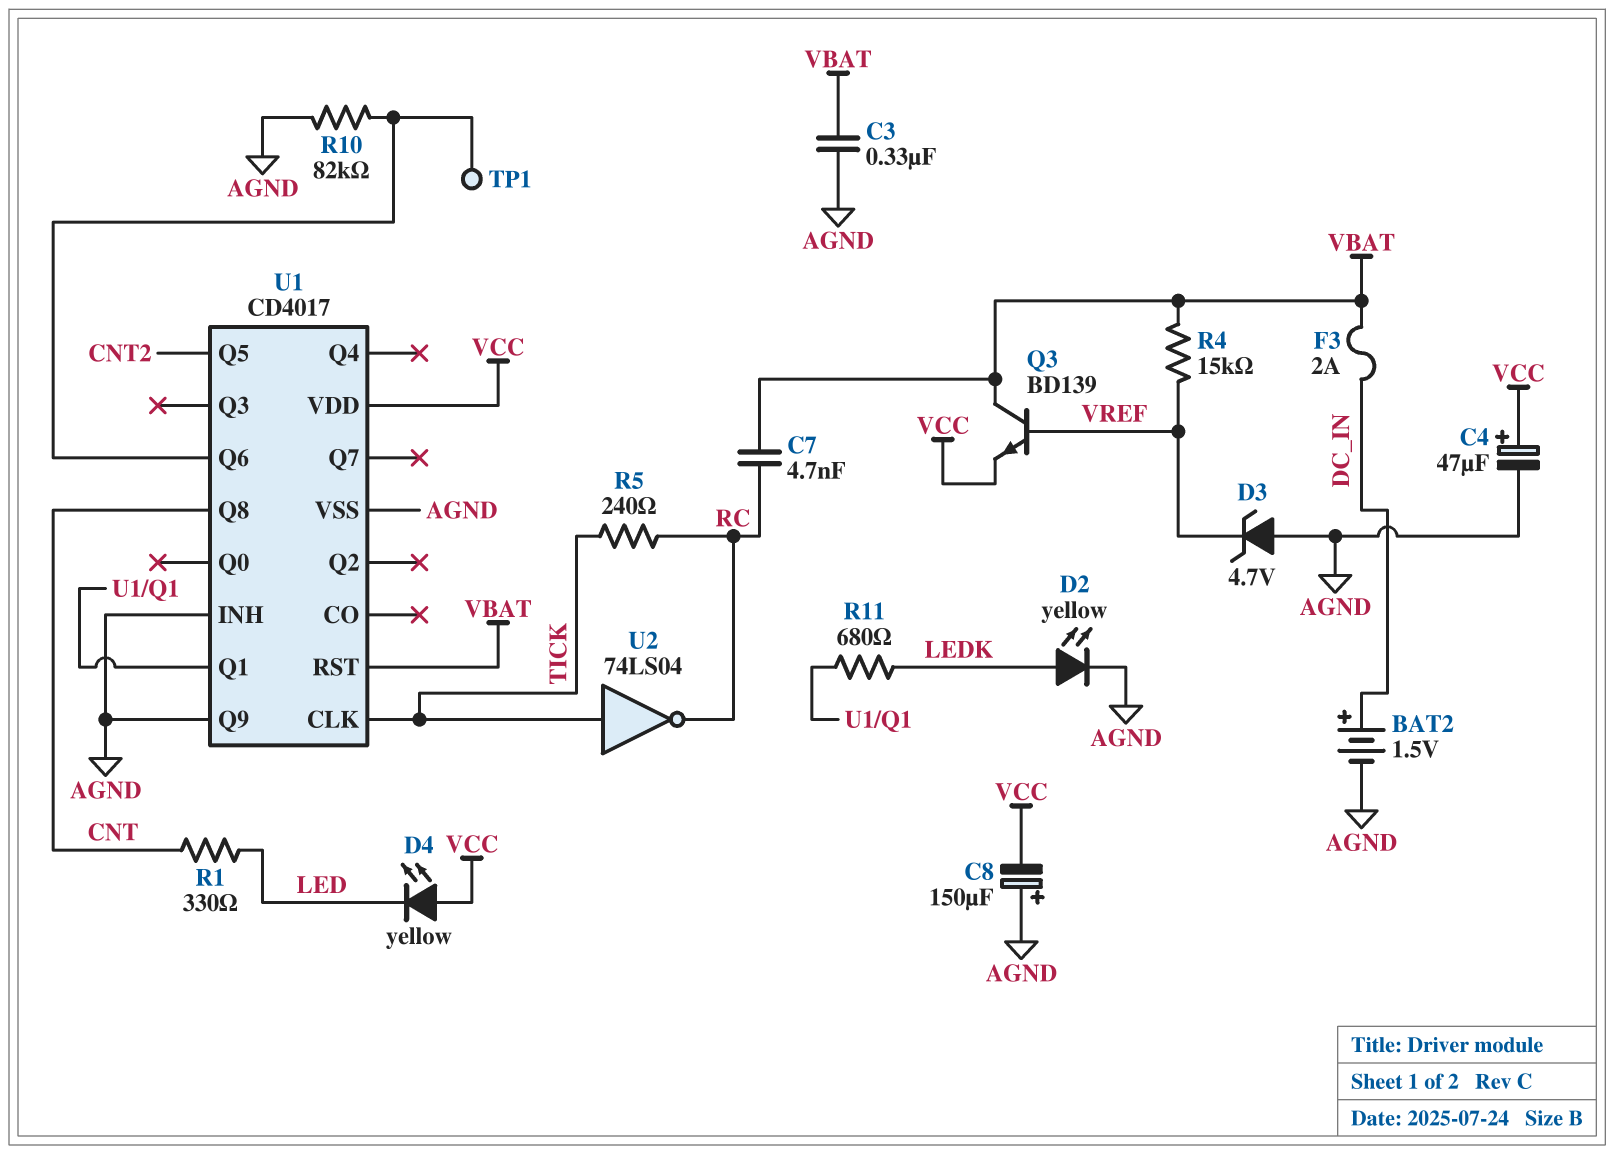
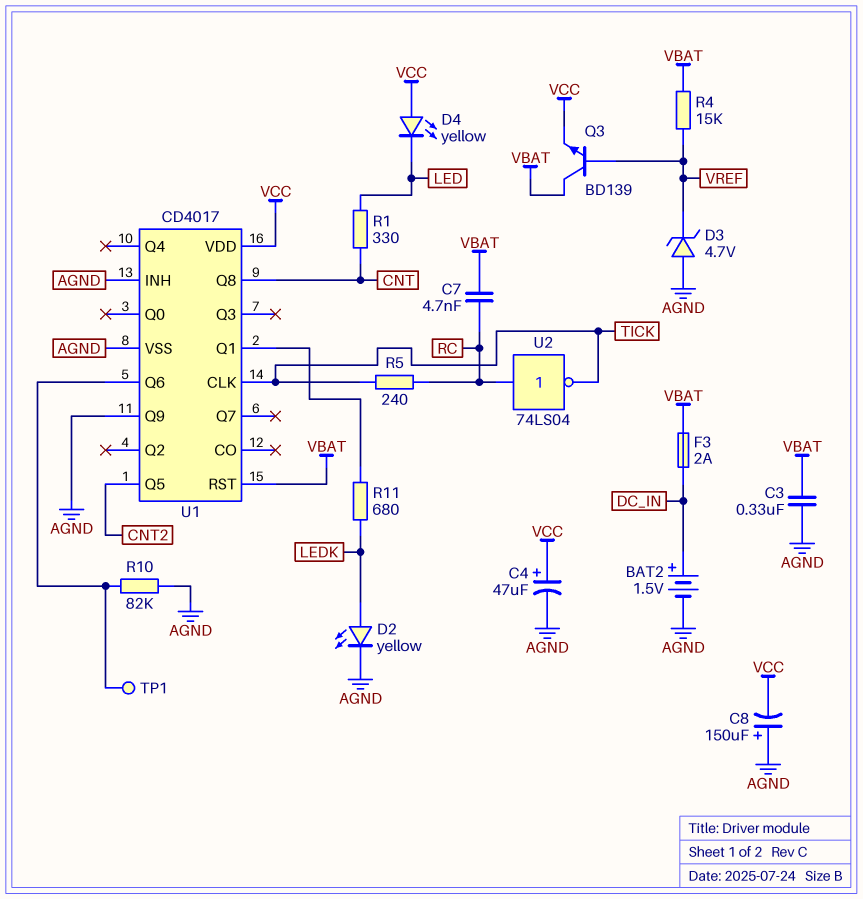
U2: NOT 74LS04 (in TICK, out RC) -> NOT 74LS04 (in RC, out TICK)

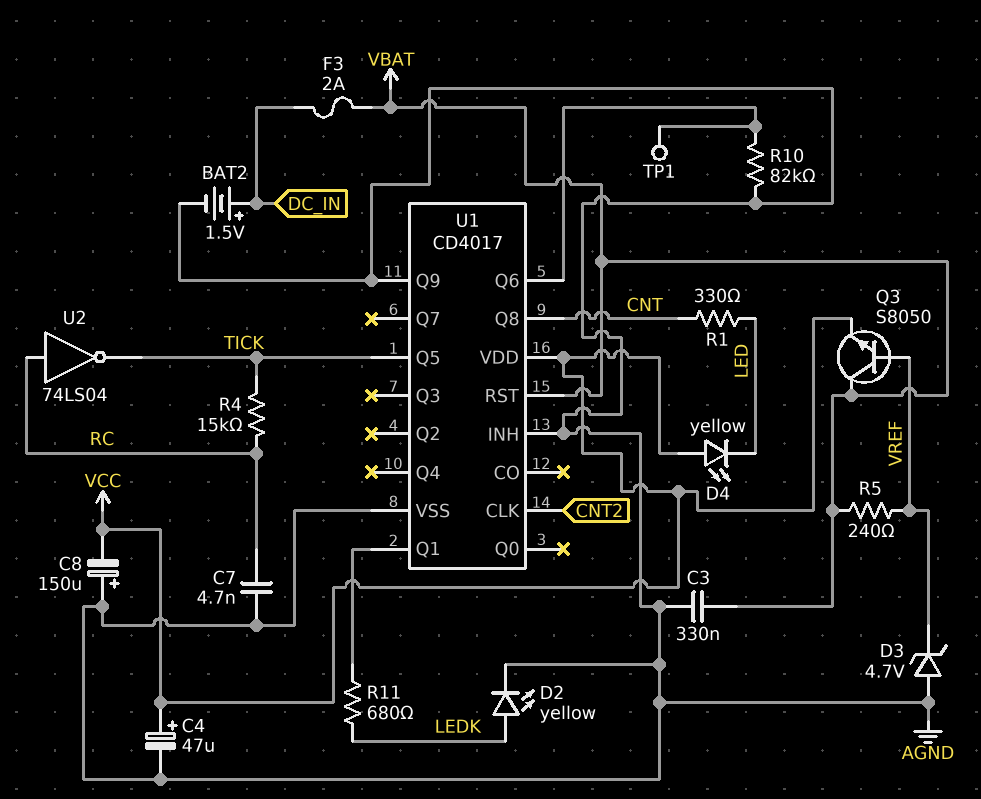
C7: 4.7nF (RC, VBAT) -> 4.7nF (AGND, RC)
Q3: NPN BD139 (B VREF, C VBAT, E VCC) -> NPN S8050 (B VREF, C VBAT, E VCC)
R4: 15k (VBAT, VREF) -> 15k (RC, TICK)
R5: 240 (RC, TICK) -> 240 (VBAT, VREF)
U1 pin CLK: TICK -> CNT2
U1 pin Q5: CNT2 -> TICK

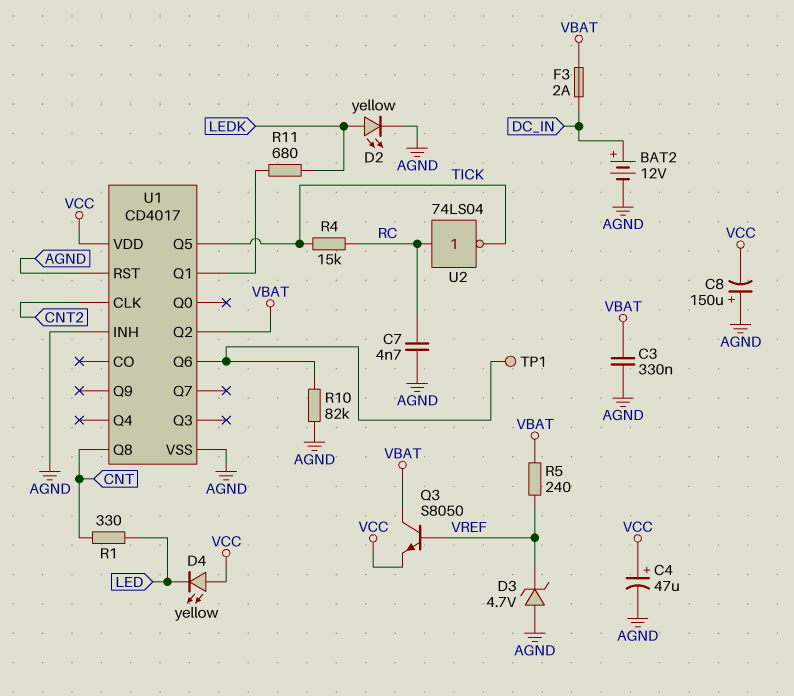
BAT2: 1.5V (plus DC_IN, minus AGND) -> 12V (plus DC_IN, minus AGND)
U1 pin Q2: none -> VBAT
U1 pin Q9: AGND -> none
U1 pin RST: VBAT -> AGND

